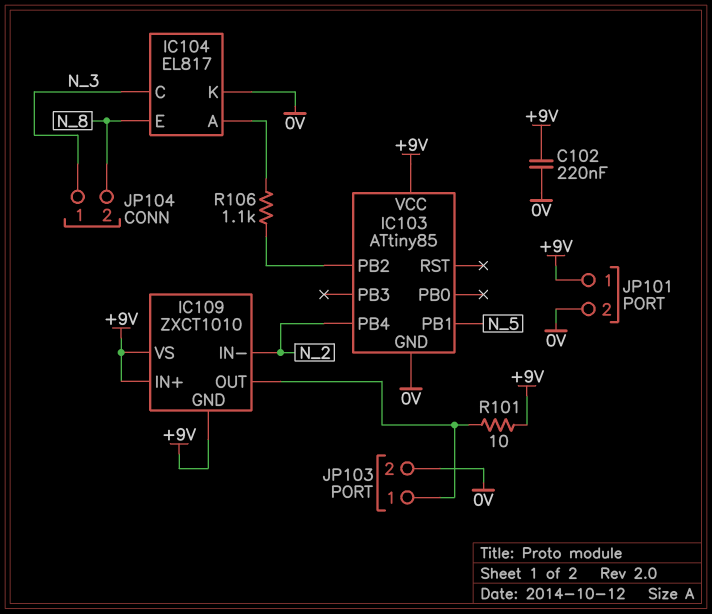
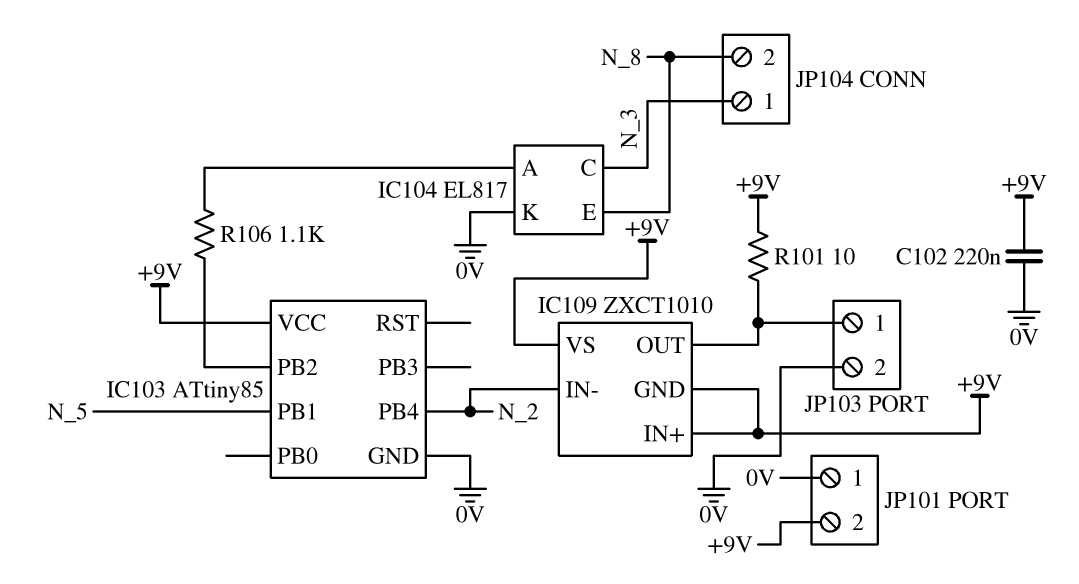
JP101 pin 1: +9V -> 0V
JP101 pin 2: 0V -> +9V

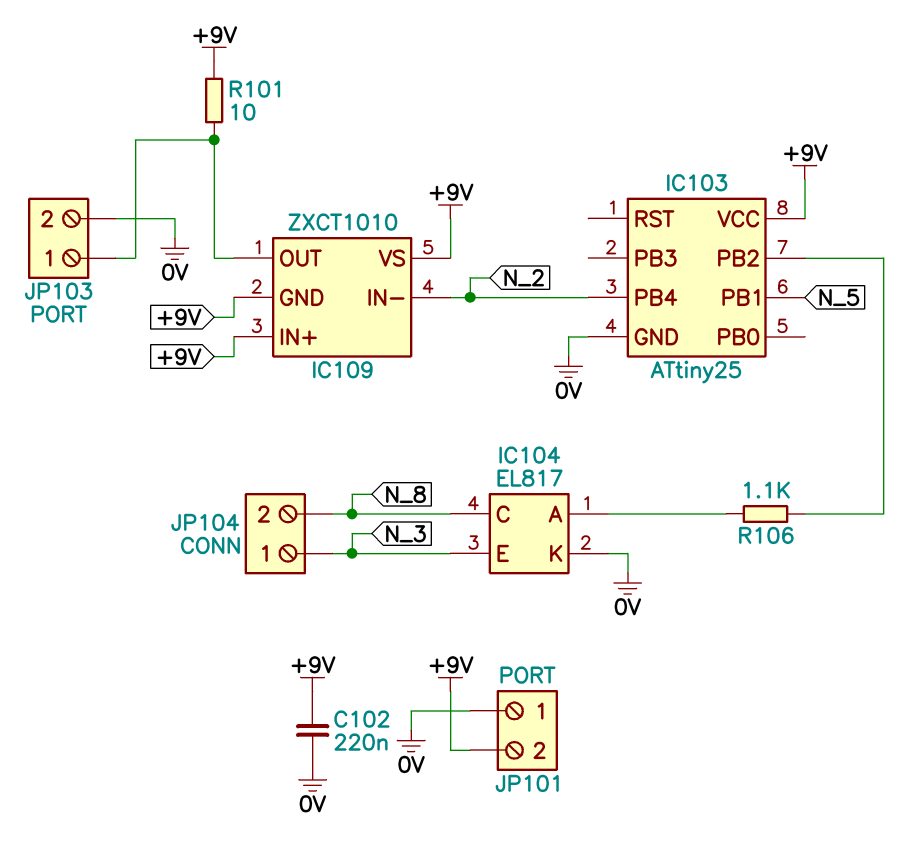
IC103: ATtiny85 -> ATtiny25
IC104 pin C: N_3 -> N_8
IC104 pin E: N_8 -> N_3

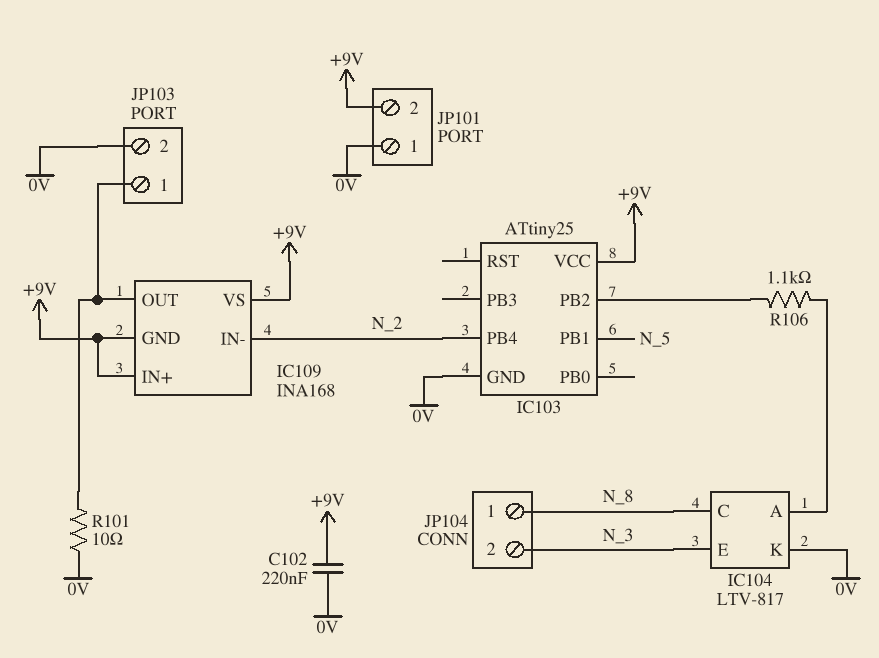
IC104: EL817 -> LTV-817
IC109: ZXCT1010 -> INA168
JP104 pin 1: N_3 -> N_8
JP104 pin 2: N_8 -> N_3
R101: 10 (+9V, IC109/OUT) -> 10 (0V, IC109/OUT)

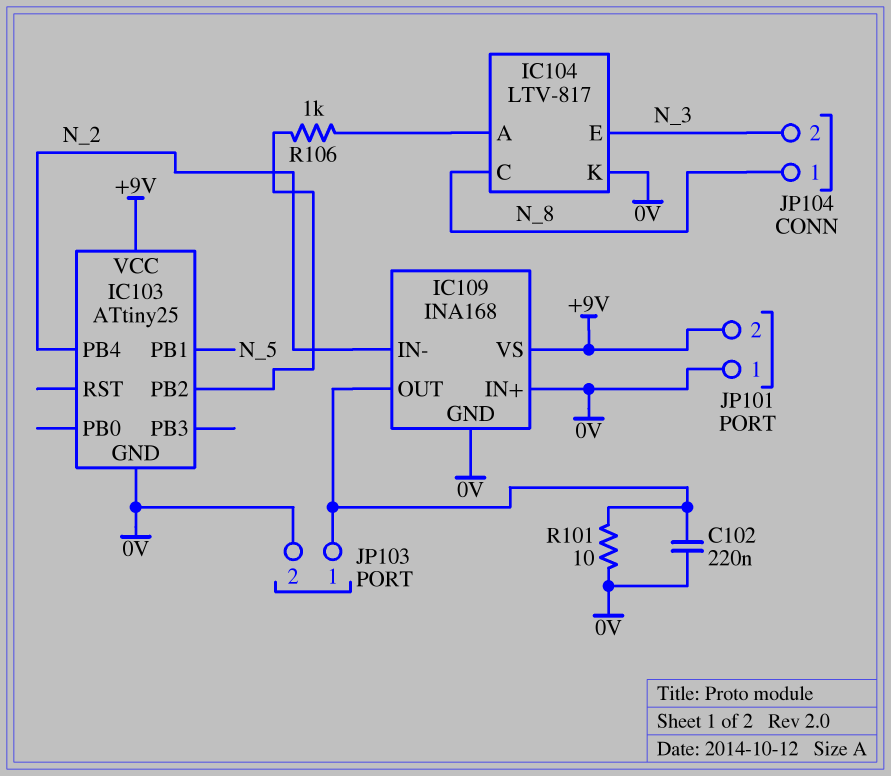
C102: 220nF (+9V, 0V) -> 220nF (0V, IC109/OUT)
IC109 pin GND: +9V -> 0V
IC109 pin IN+: +9V -> 0V
R106: 1.1k (IC103/PB2, IC104/A) -> 1k (IC103/PB2, IC104/A)

